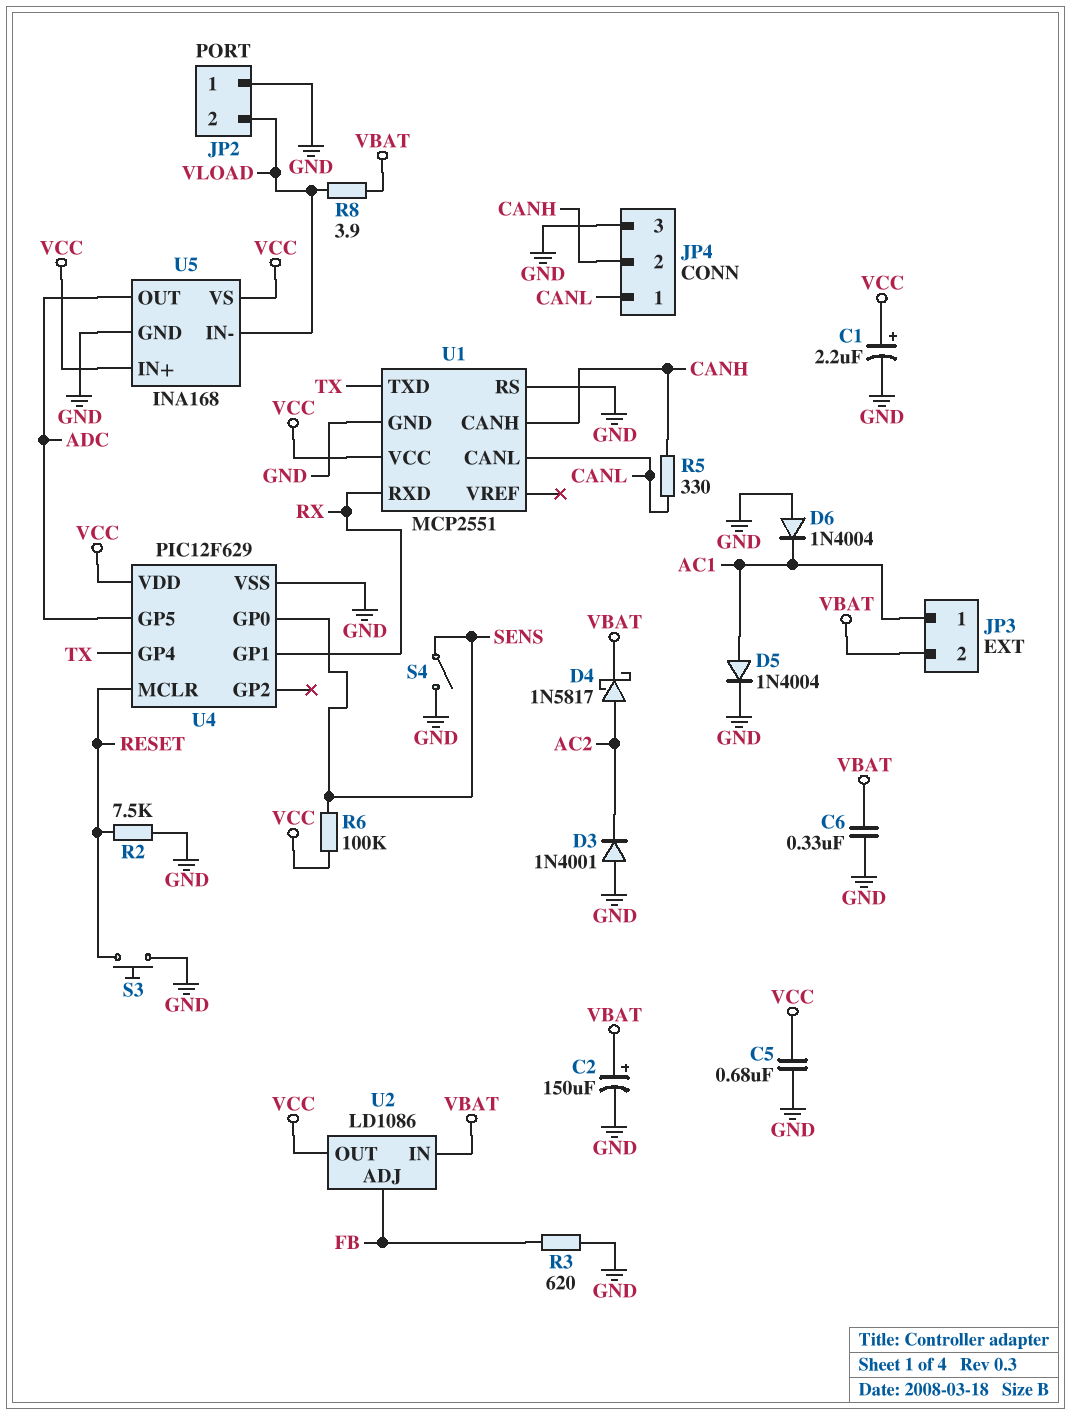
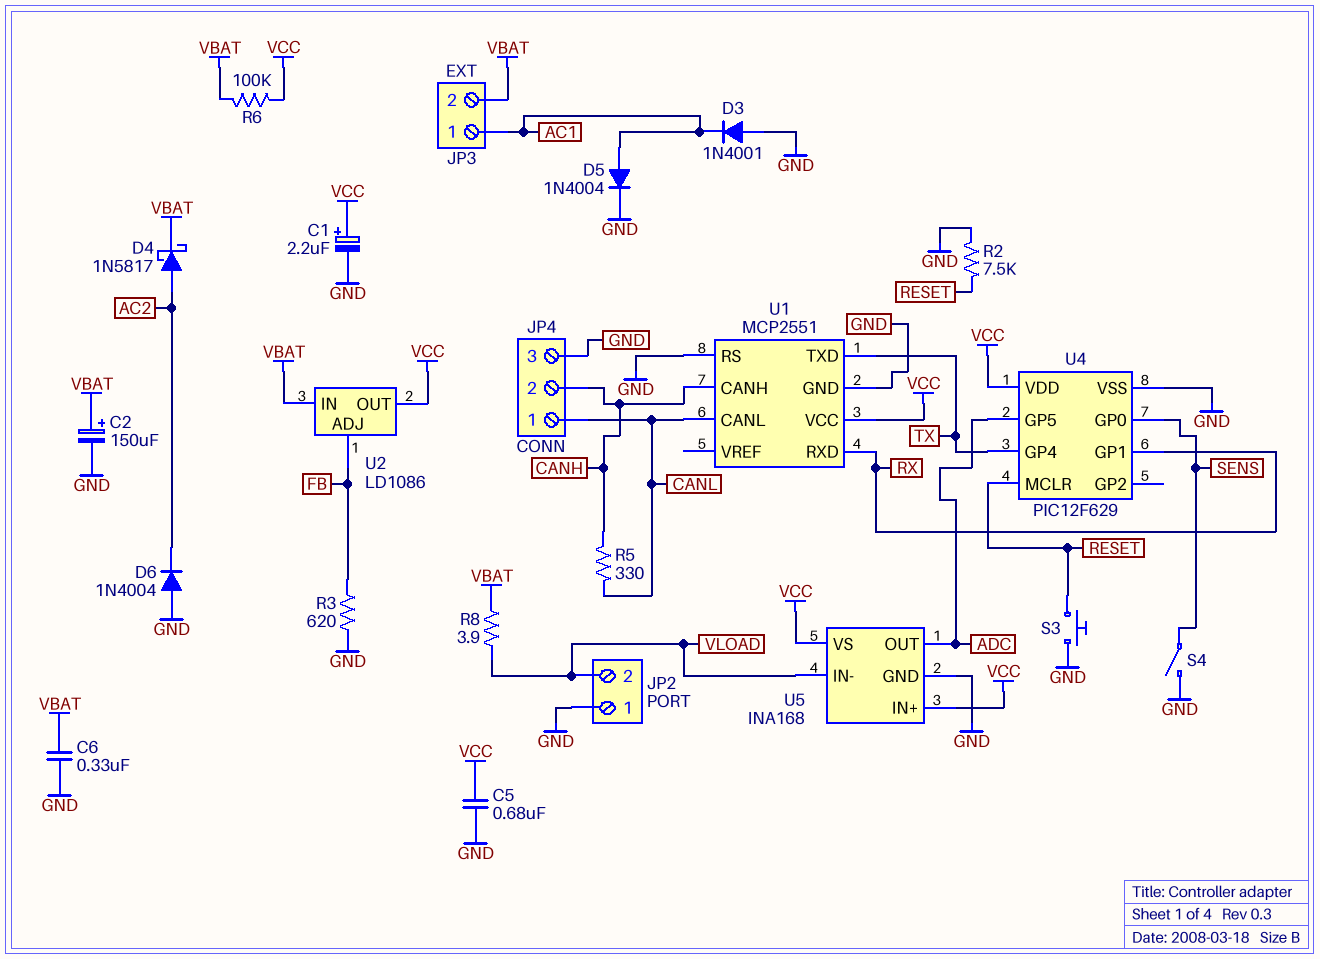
D3: diode 1N4001 (A GND, K AC2) -> diode 1N4001 (A GND, K AC1)
D6: diode 1N4004 (A GND, K AC1) -> diode 1N4004 (A GND, K AC2)
R6: 100k (SENS, VCC) -> 100k (VBAT, VCC)

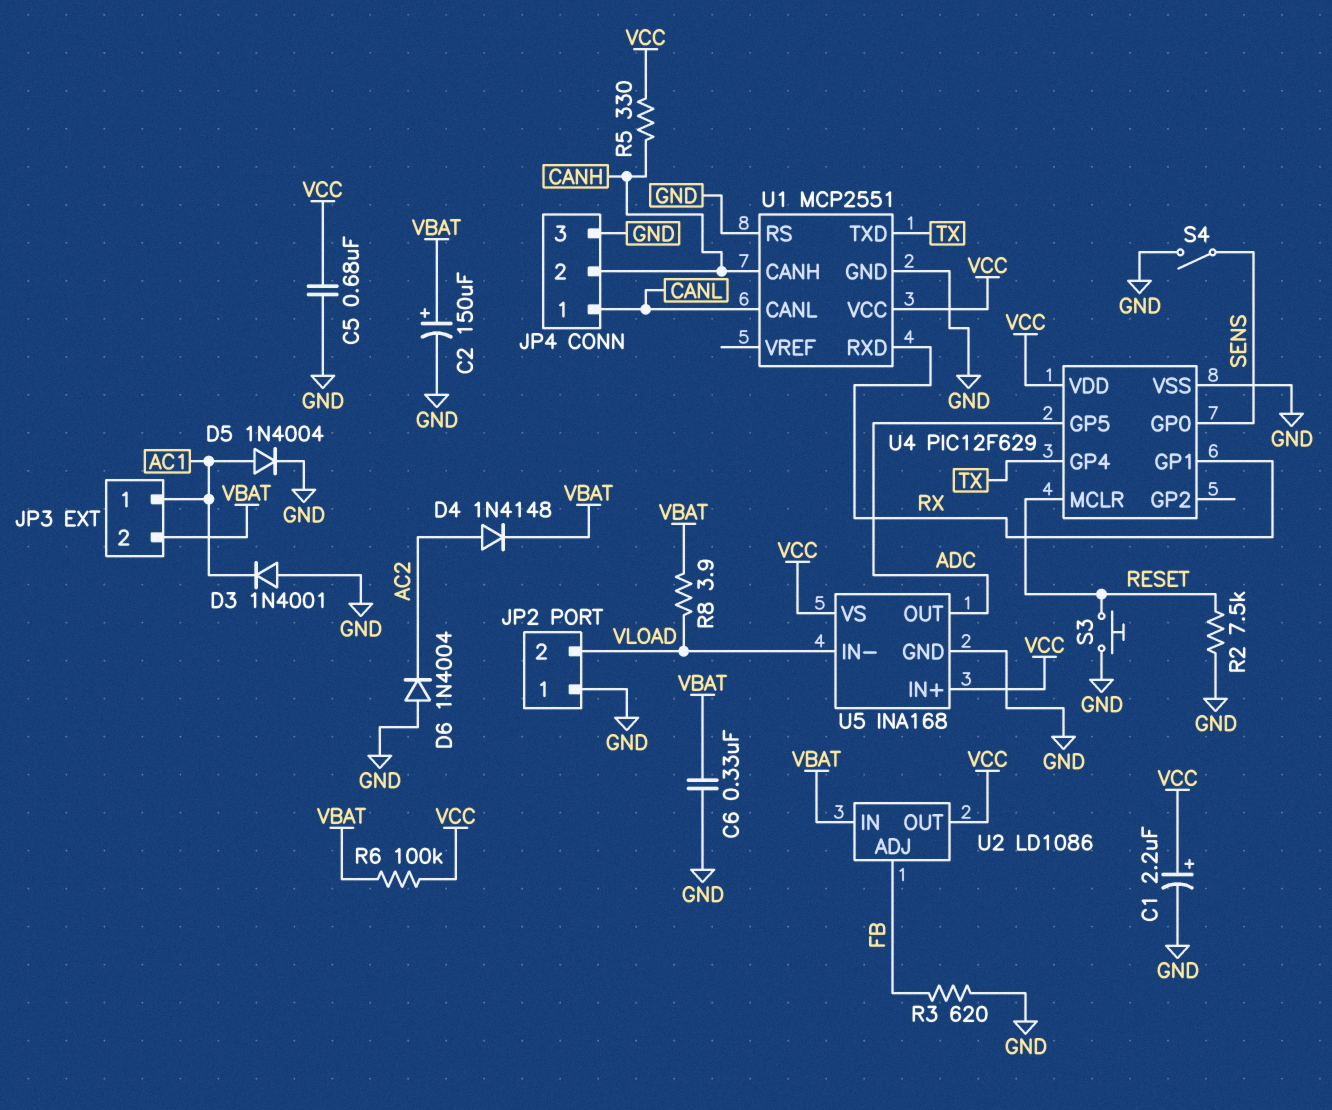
D4: schottky 1N5817 (A AC2, K VBAT) -> diode 1N4148 (A AC2, K VBAT)
R5: 330 (CANH, CANL) -> 330 (CANH, VCC)

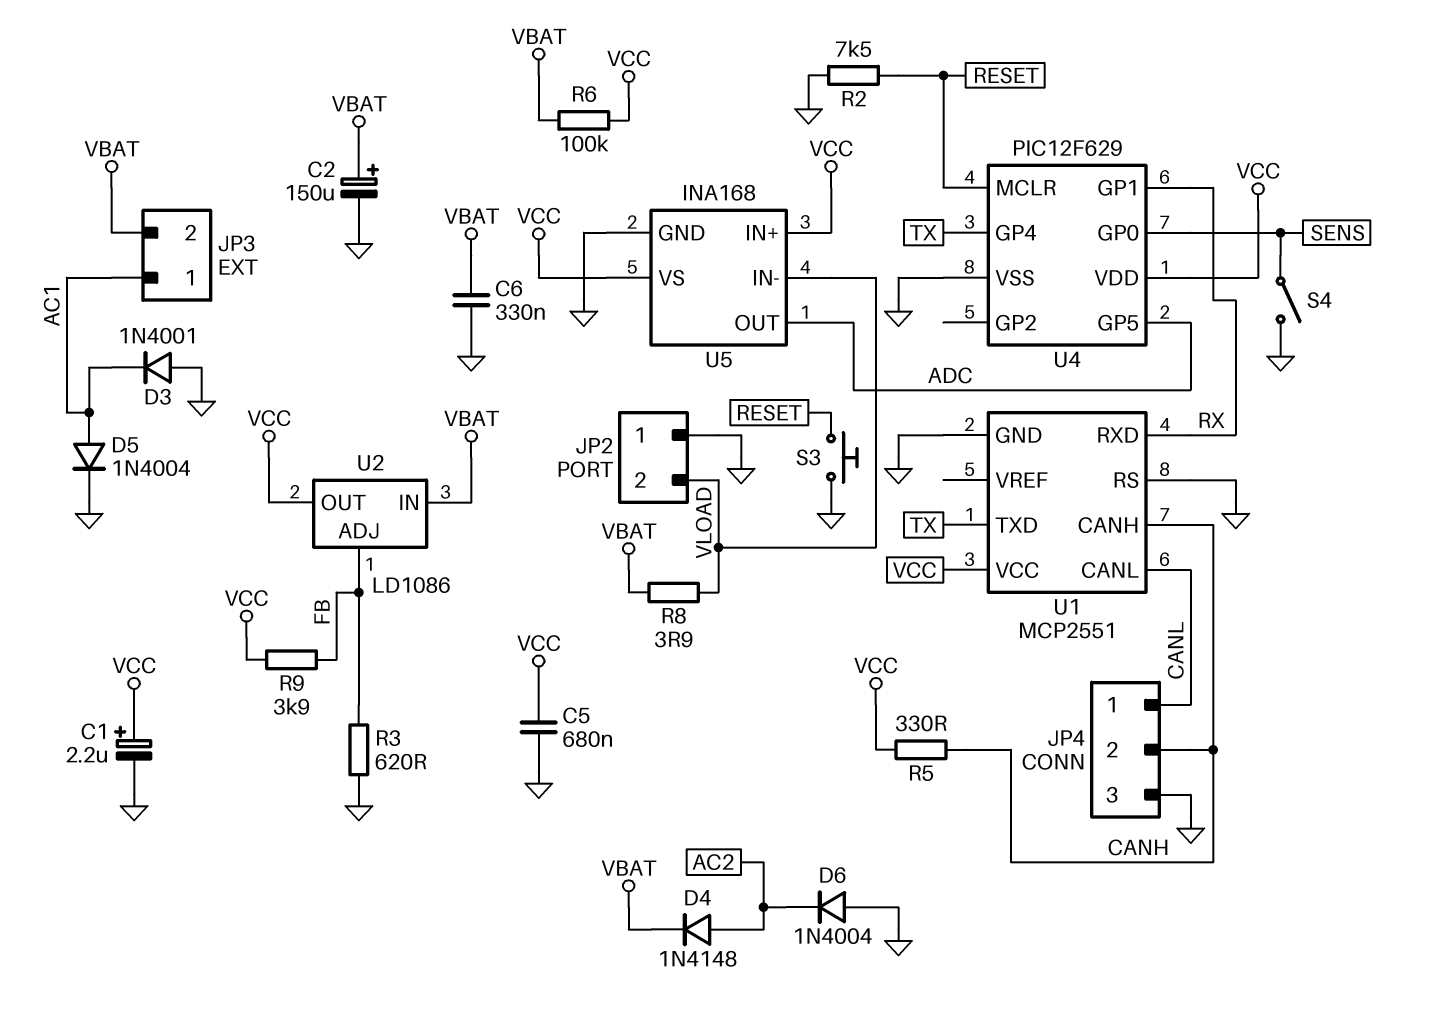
R9: none -> 3.9k (FB, VCC)

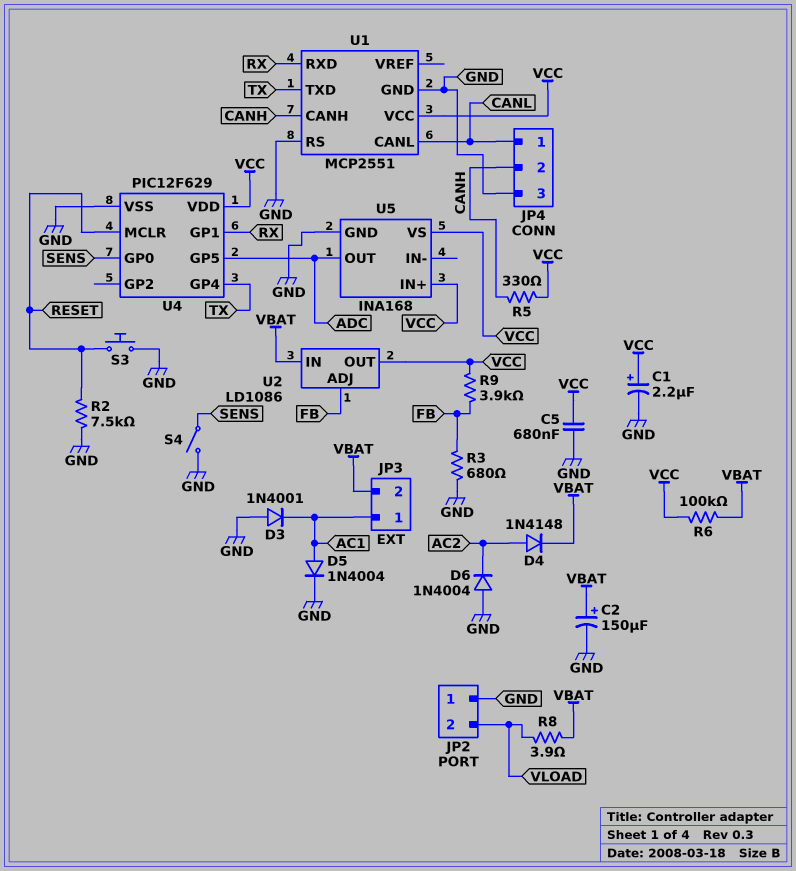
C6: 330nF (GND, VBAT) -> none
R3: 620 (FB, GND) -> 680 (FB, GND)
U5 pin IN-: VLOAD -> none

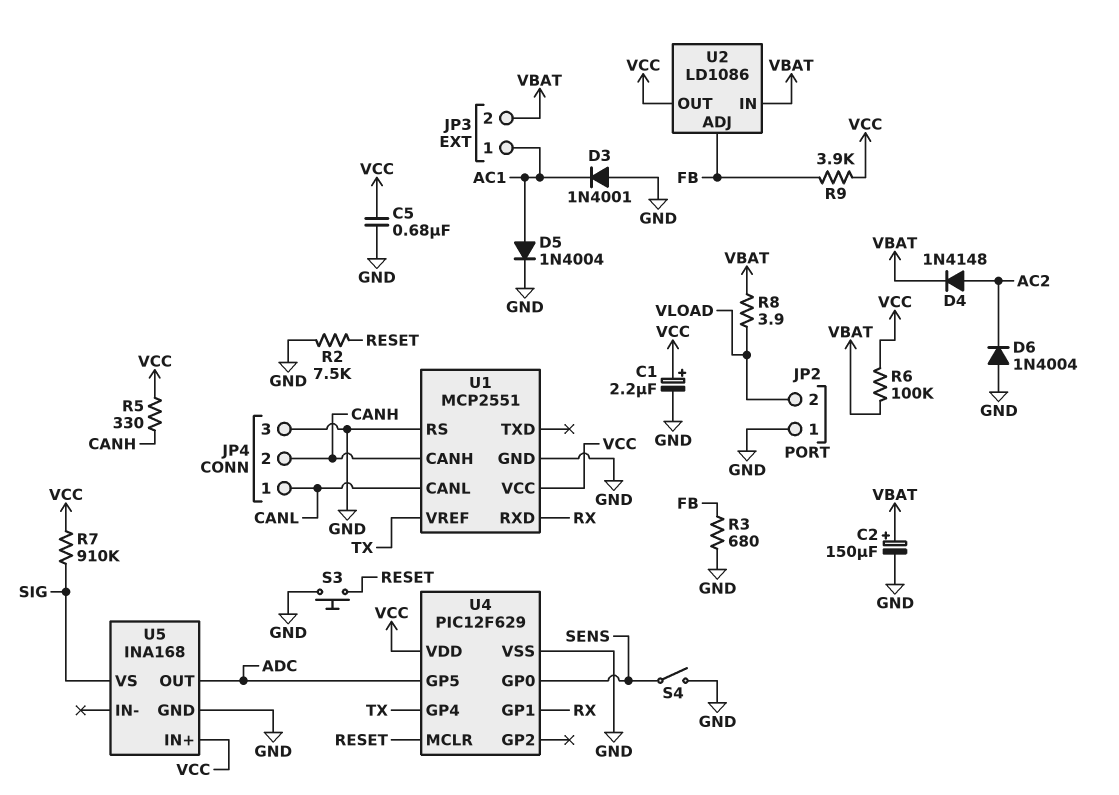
R7: none -> 910k (SIG, VCC)
U1 pin TXD: TX -> none
U1 pin VREF: none -> TX
U5 pin VS: VCC -> SIG

